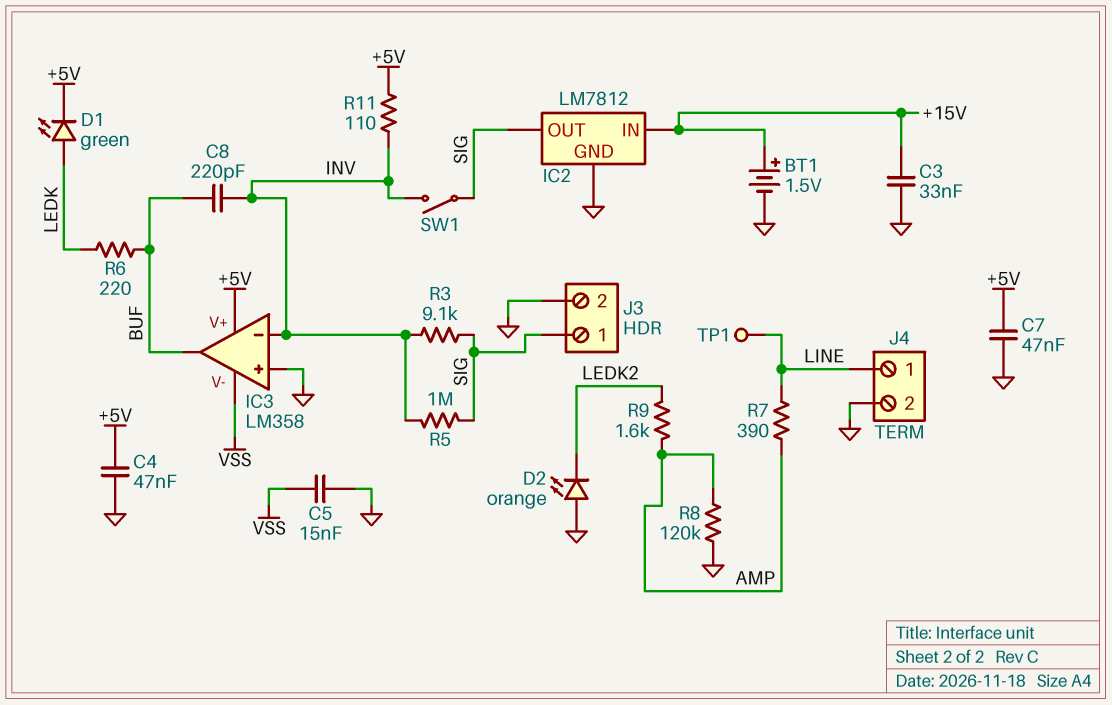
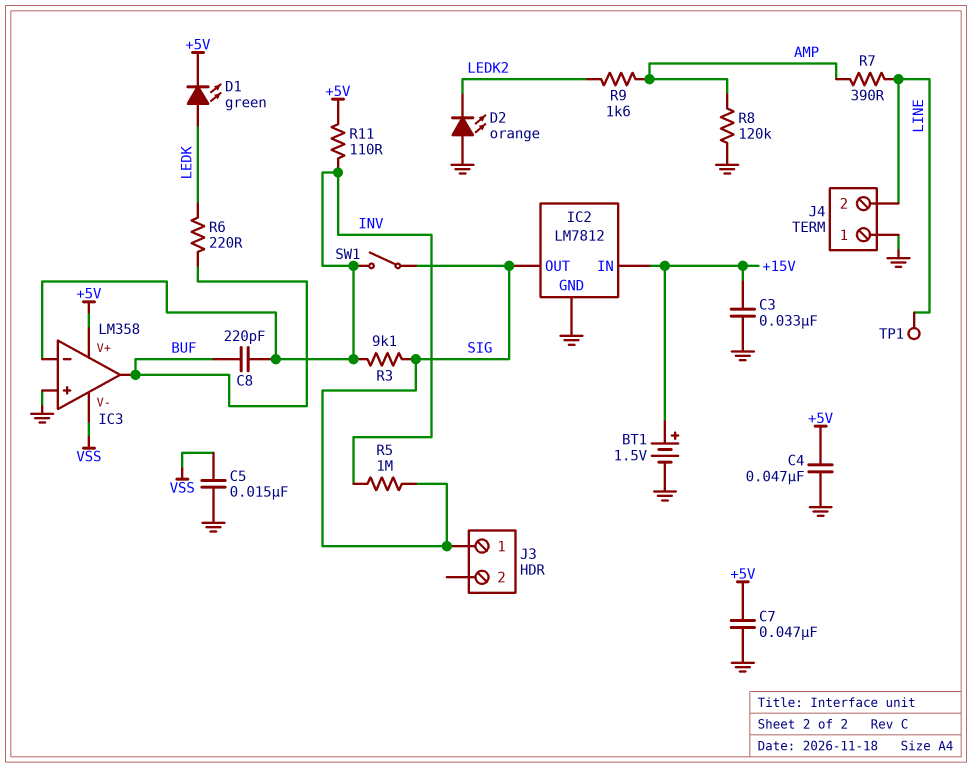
J3 pin 2: GND -> none
J4 pin 1: LINE -> GND
J4 pin 2: GND -> LINE

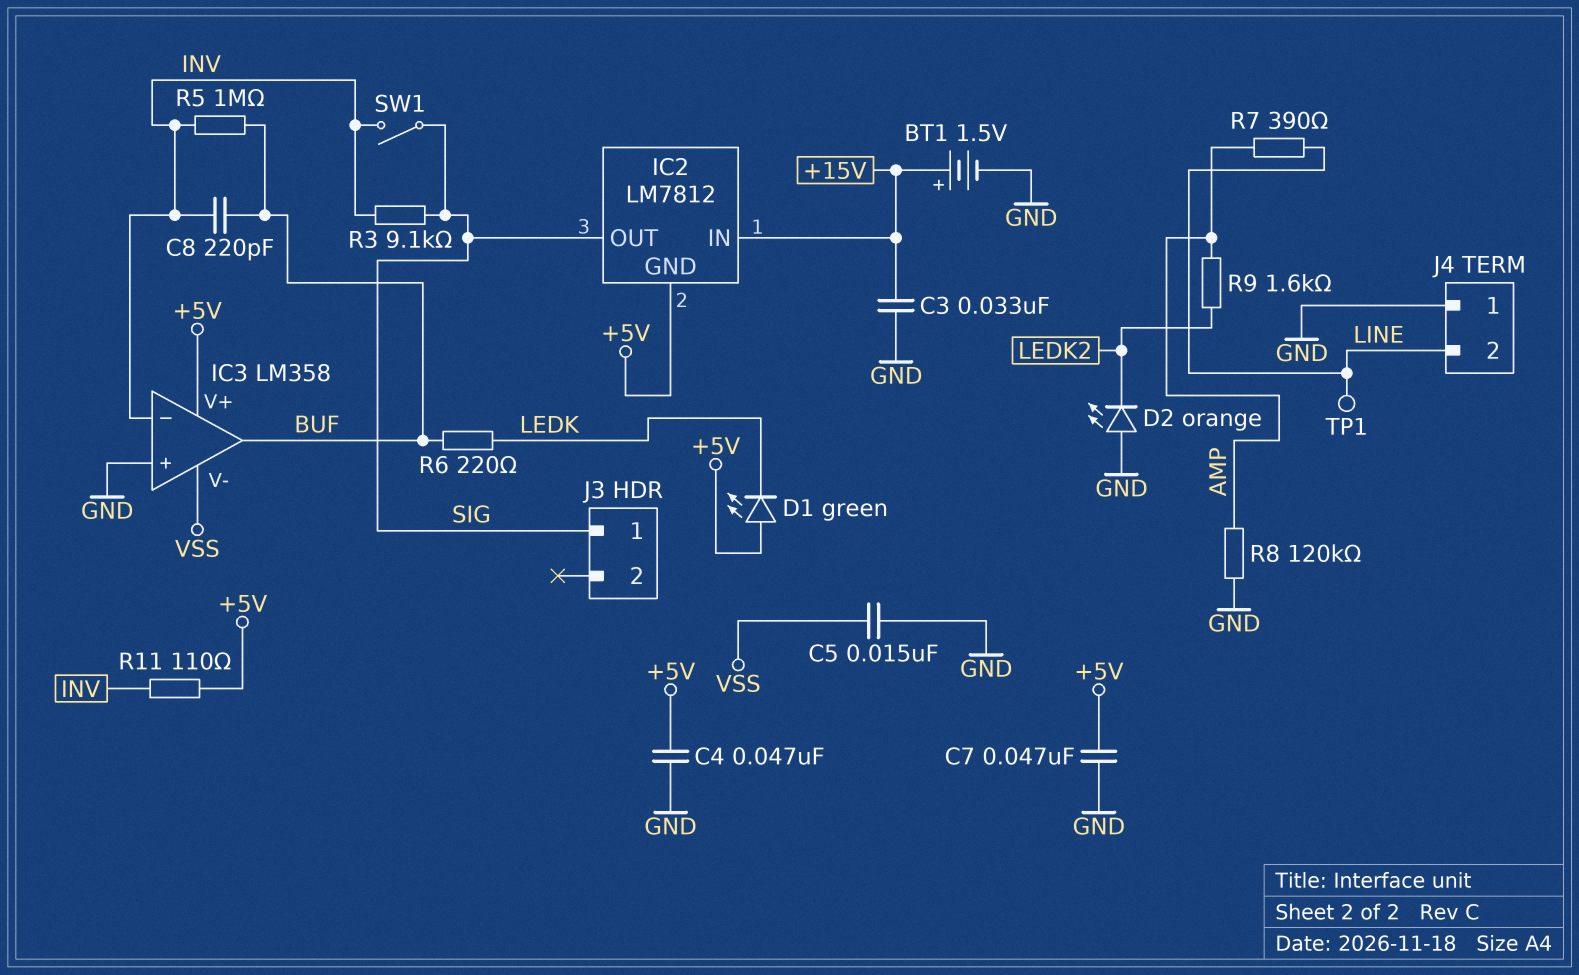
D1: LED green (A LEDK, K +5V) -> LED green (A +5V, K LEDK)
IC2 pin GND: GND -> +5V
R5: 1M (INV, SIG) -> 1M (BUF, INV)

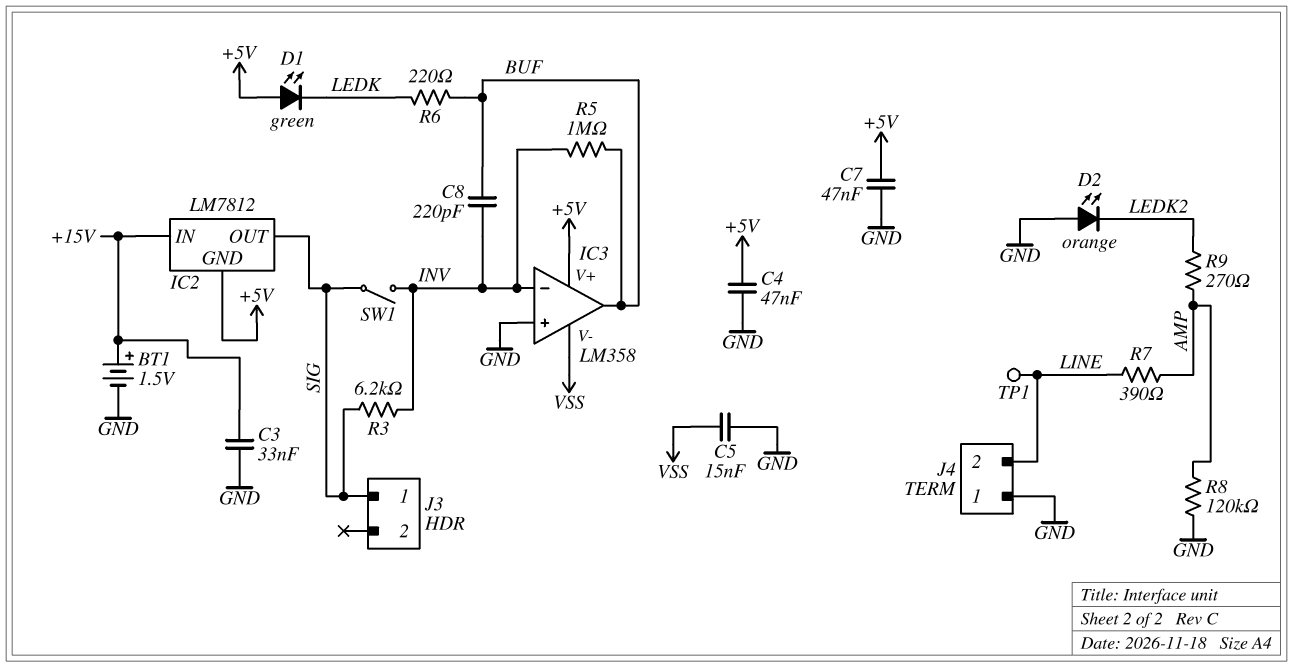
R3: 9.1k (INV, SIG) -> 6.2k (INV, SIG)
R9: 1.6k (AMP, LEDK2) -> 270 (AMP, LEDK2)
R11: 110 (+5V, INV) -> none

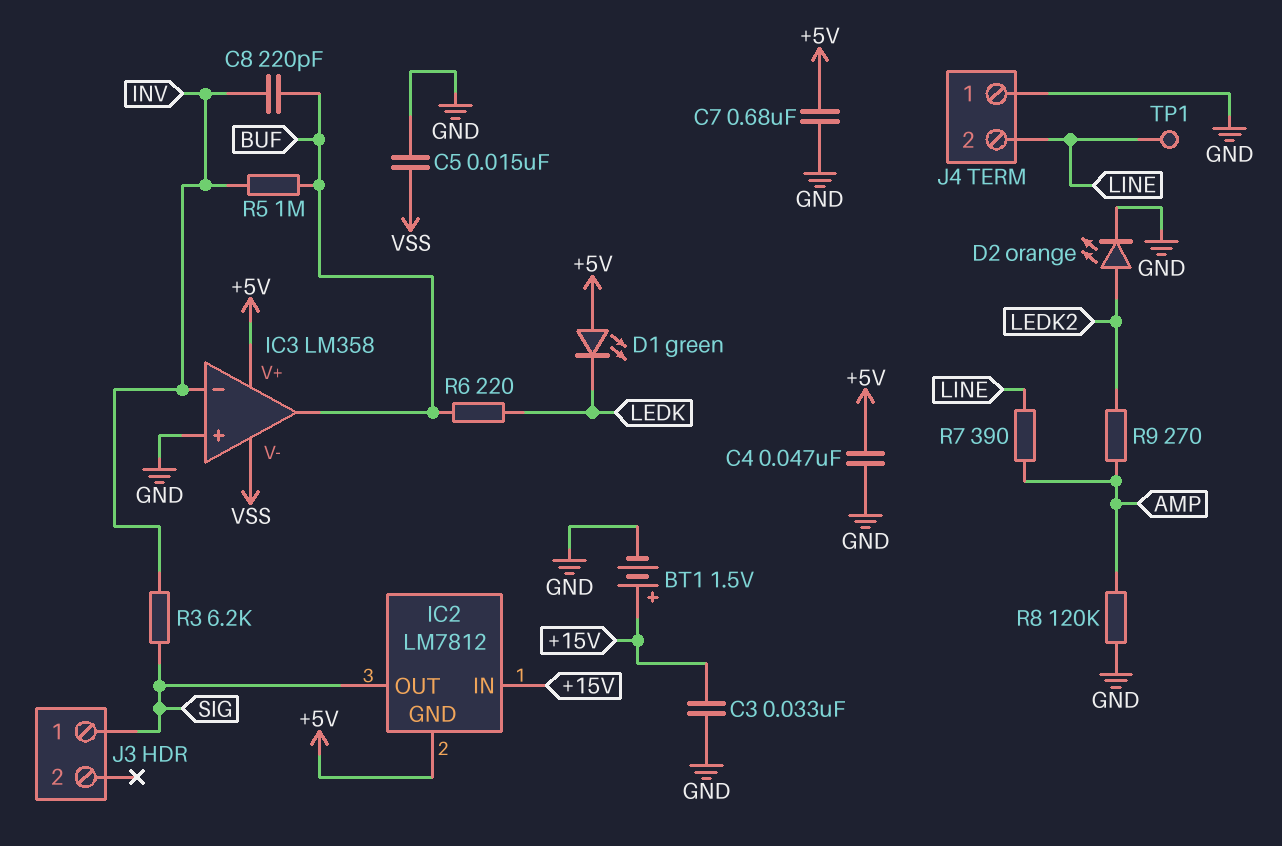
C7: 47nF (+5V, GND) -> 680nF (+5V, GND)
D2: LED orange (A GND, K LEDK2) -> LED orange (A LEDK2, K GND)
SW1: switch (INV, SIG) -> none

